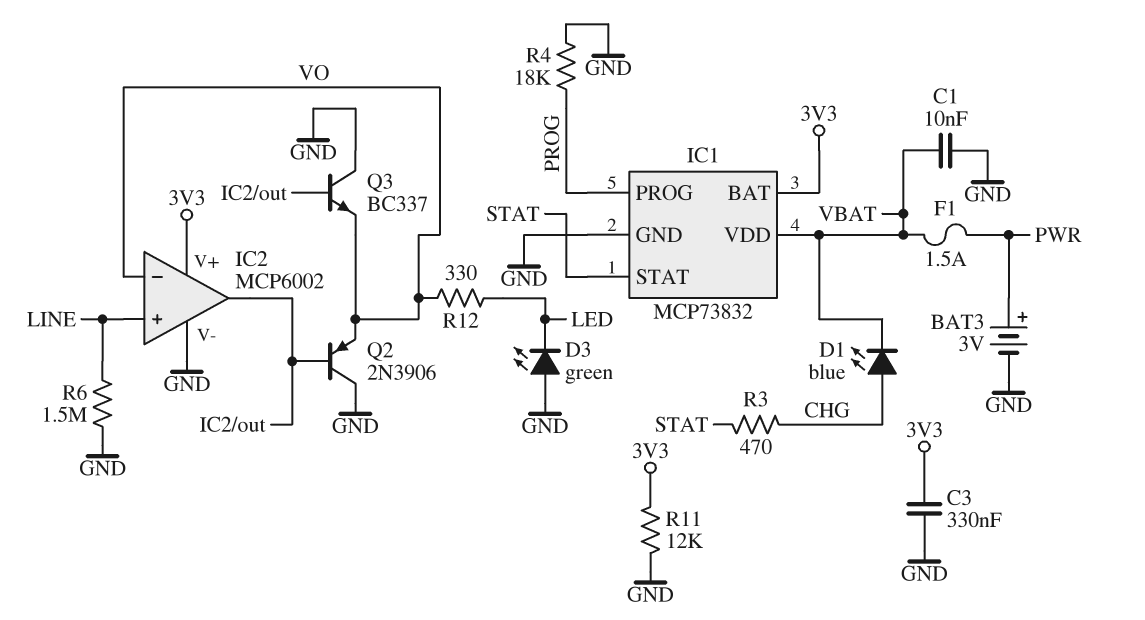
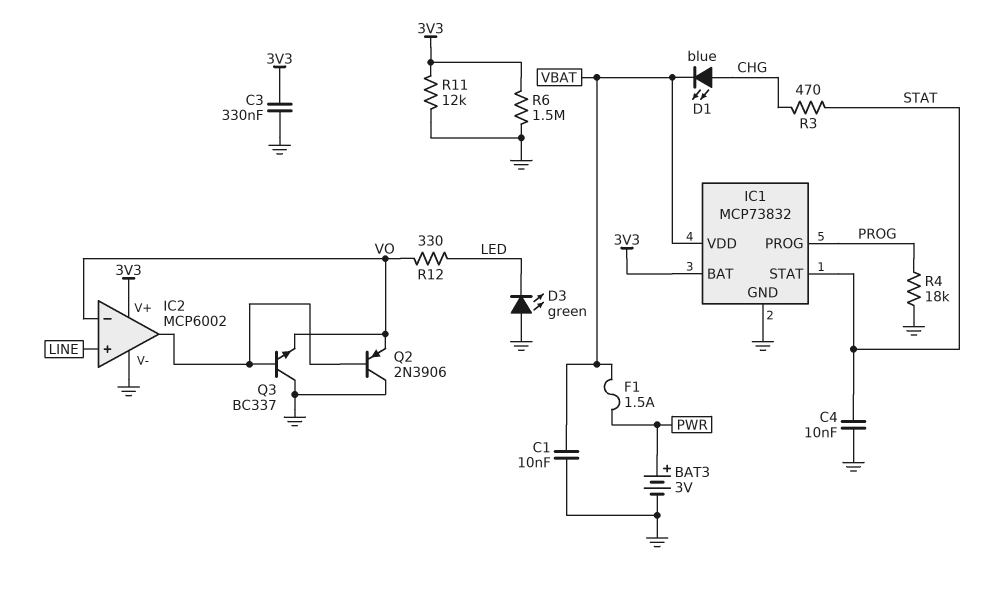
C4: none -> 10nF (GND, STAT)
R6: 1.5M (GND, LINE) -> 1.5M (3V3, GND)

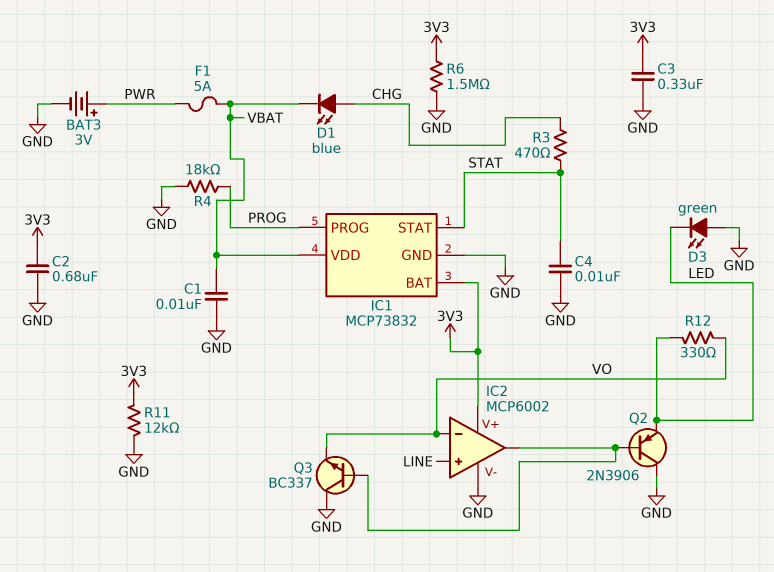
C2: none -> 680nF (3V3, GND)
F1: 1.5A (PWR, VBAT) -> 5A (PWR, VBAT)
Q2: PNP 2N3906 (B IC2/out, C GND, E VO) -> PNP 2N3906 (B IC2/out, C GND, E LED)

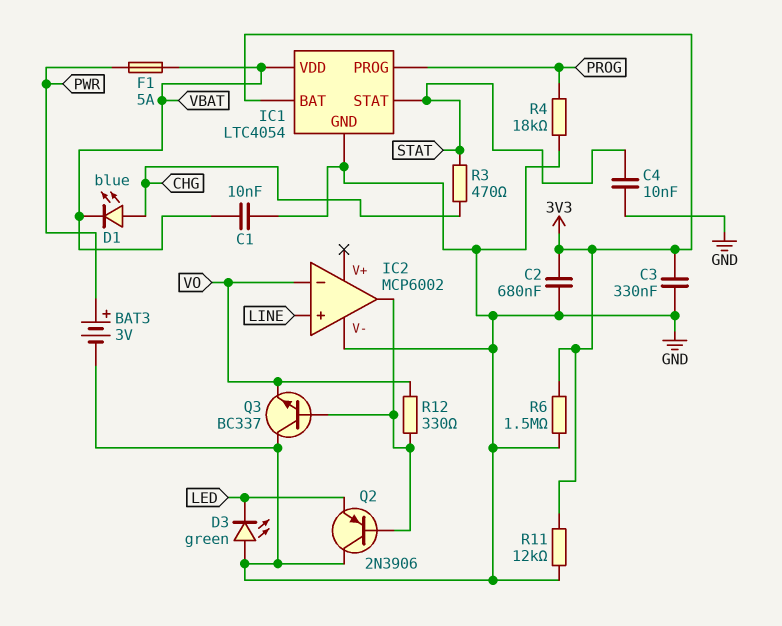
IC1: MCP73832 -> LTC4054
IC2 pin V+: 3V3 -> none
R12: 330 (LED, VO) -> 330 (IC2/out, VO)

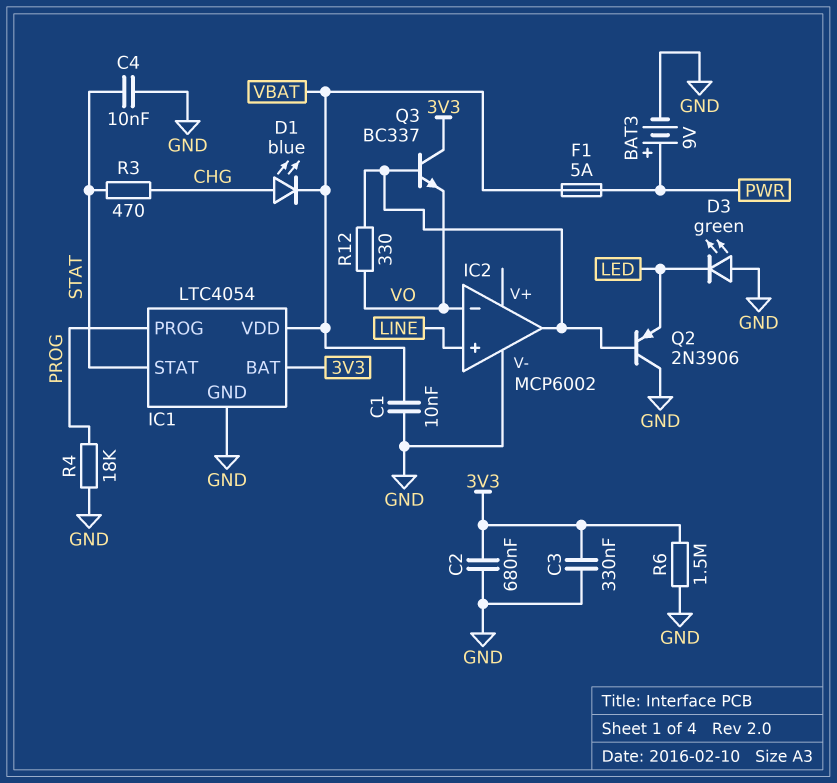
BAT3: 3V (plus PWR, minus GND) -> 9V (plus PWR, minus GND)
Q3: NPN BC337 (B IC2/out, C GND, E VO) -> NPN BC337 (B IC2/out, C 3V3, E VO)
R11: 12k (3V3, GND) -> none

